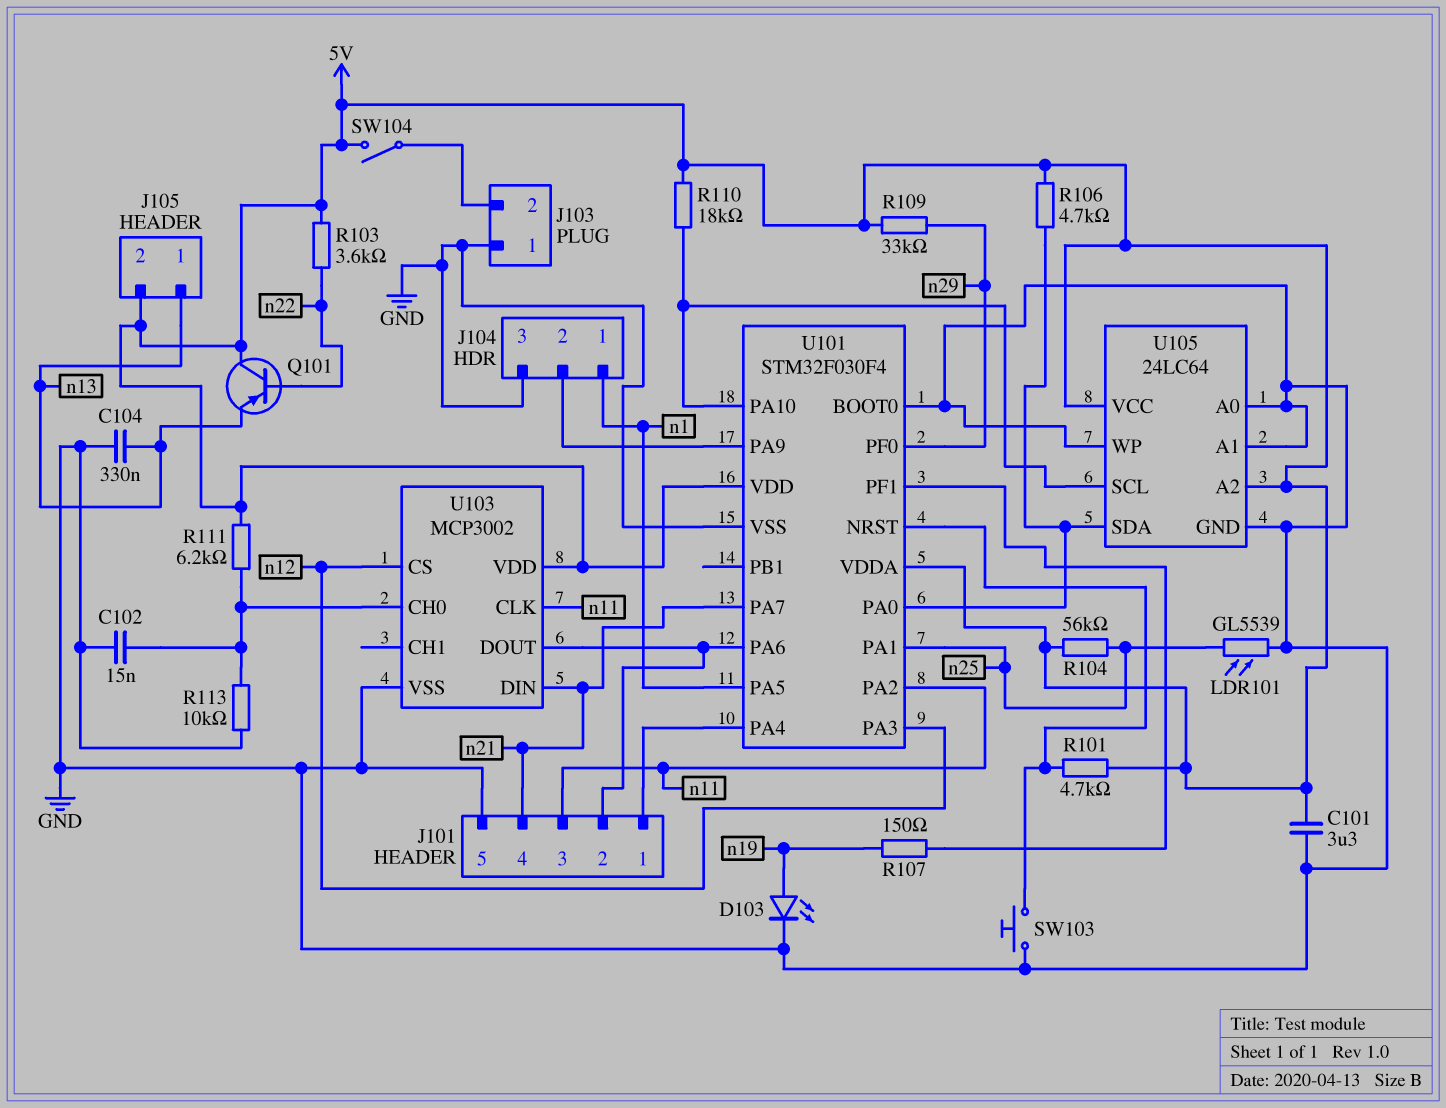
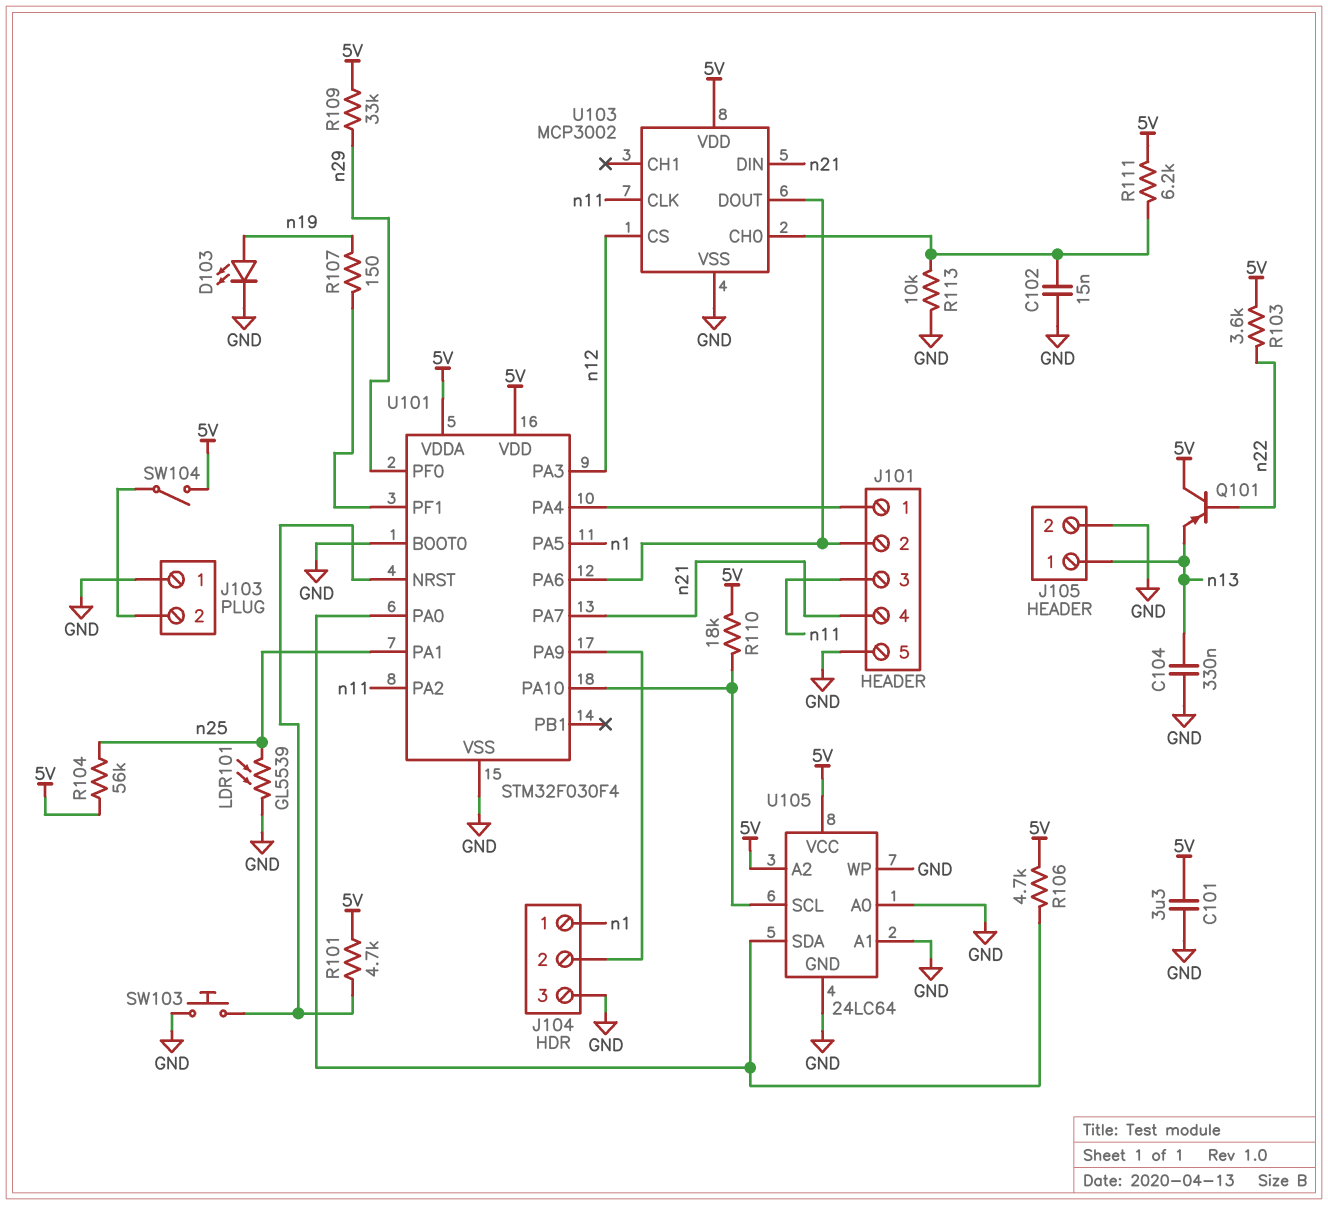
J105 pin 2: 5V -> GND

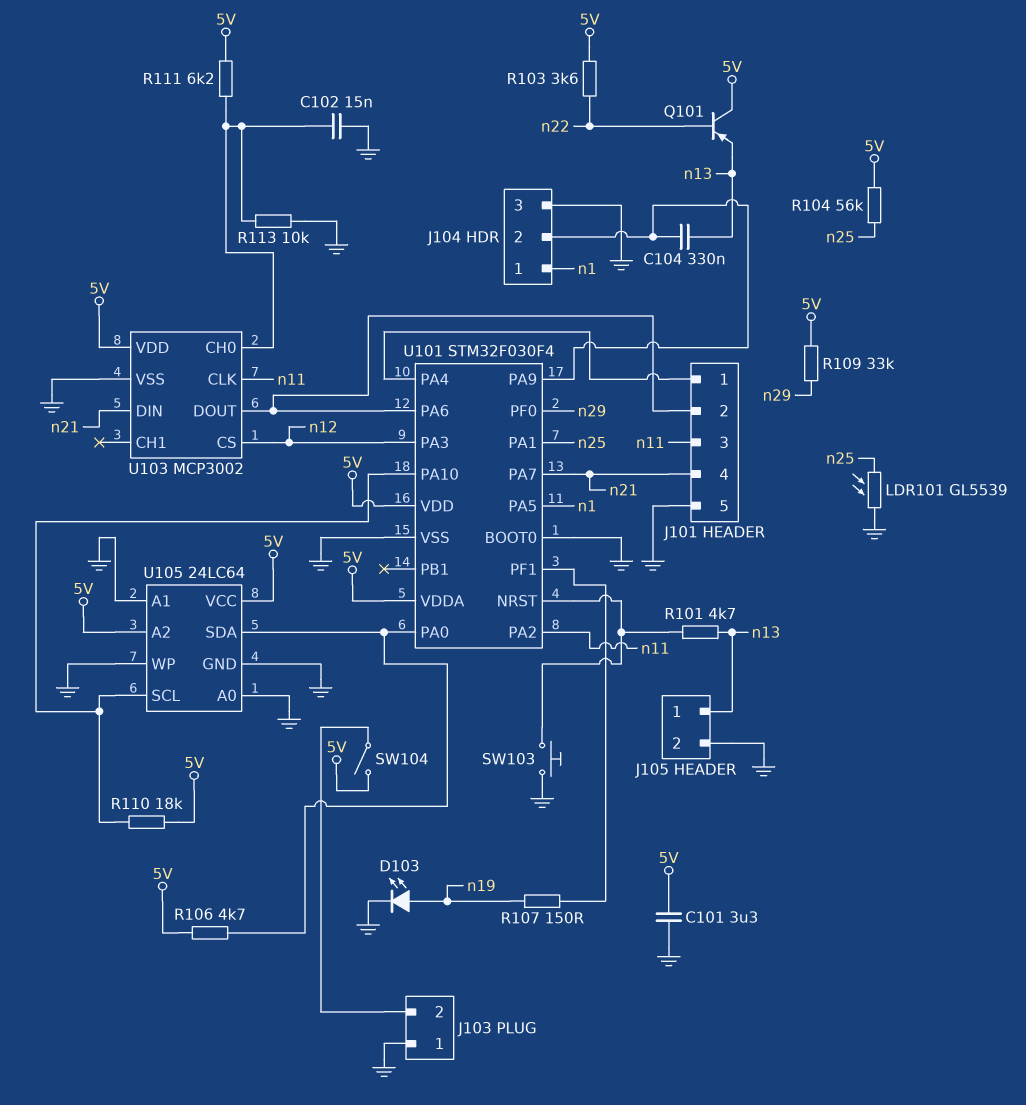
C104: 330nF (GND, n13) -> 330nF (J104/2, n13)
R101: 4.7k (5V, U101/NRST) -> 4.7k (U101/NRST, n13)

